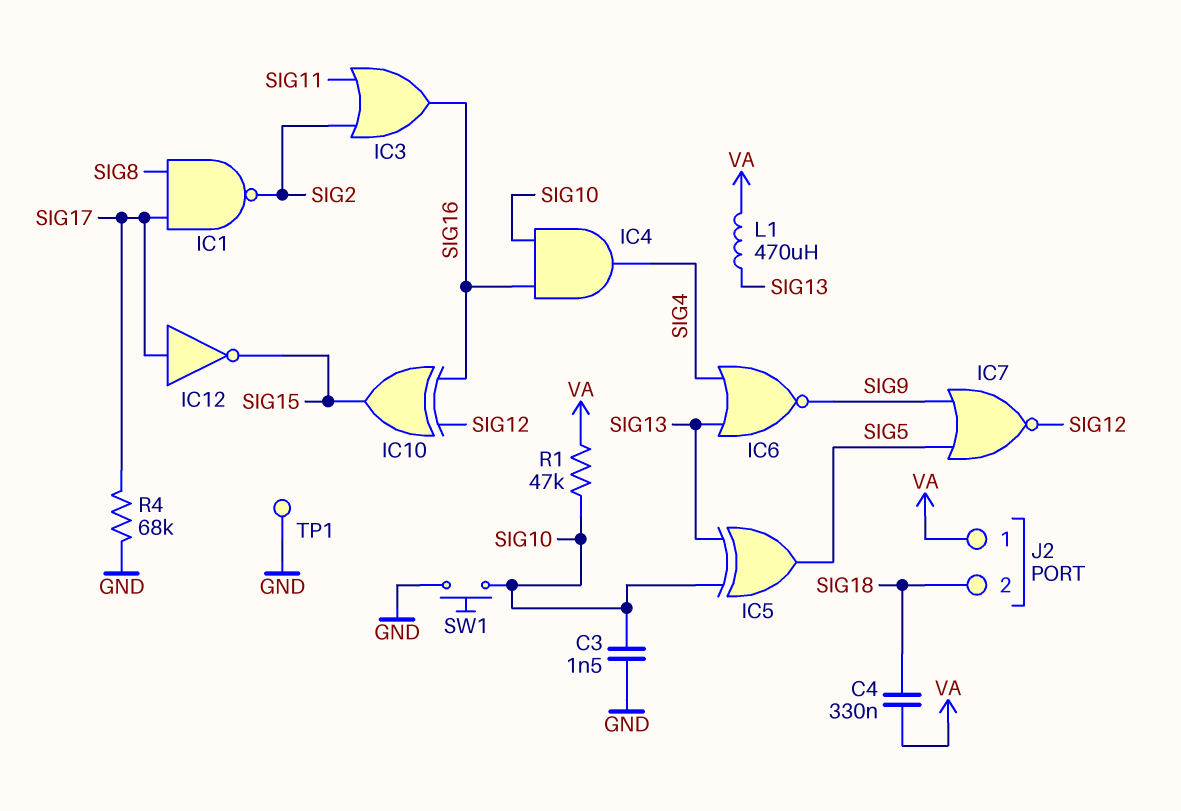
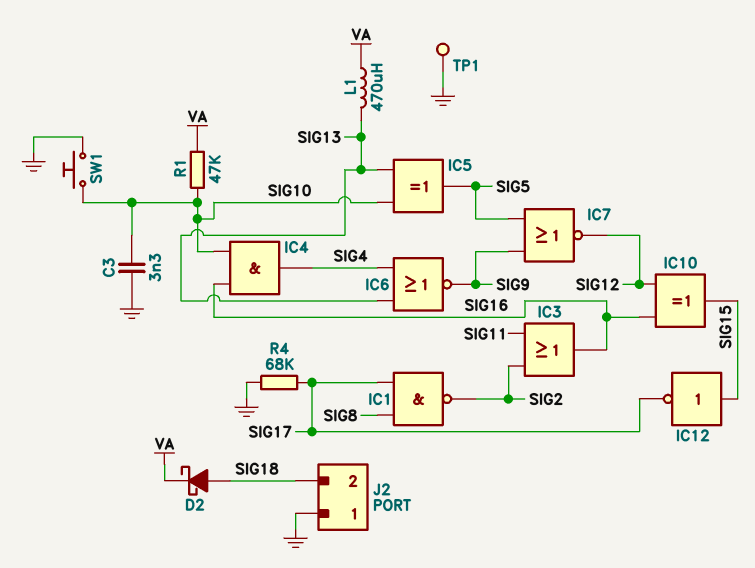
C3: 1.5nF (GND, SIG10) -> 3.3nF (GND, SIG10)
C4: 330nF (SIG18, VA) -> none
D2: none -> schottky (A SIG18, K VA)
IC12: NOT (in SIG17, out SIG15) -> NOT (in SIG15, out SIG17)
J2 pin 1: VA -> GND

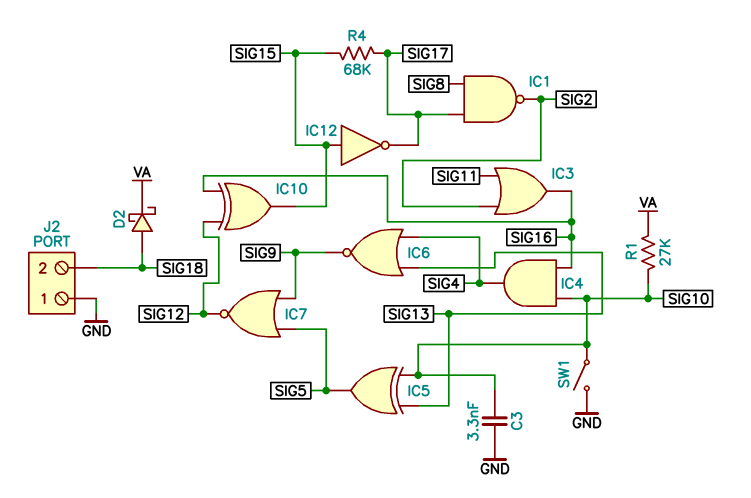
L1: 470uH (SIG13, VA) -> none
R1: 47k (SIG10, VA) -> 27k (SIG10, VA)
R4: 68k (GND, SIG17) -> 68k (SIG15, SIG17)
SW1: button (GND, SIG10) -> switch (GND, SIG10)
TP1: test point (GND) -> none

